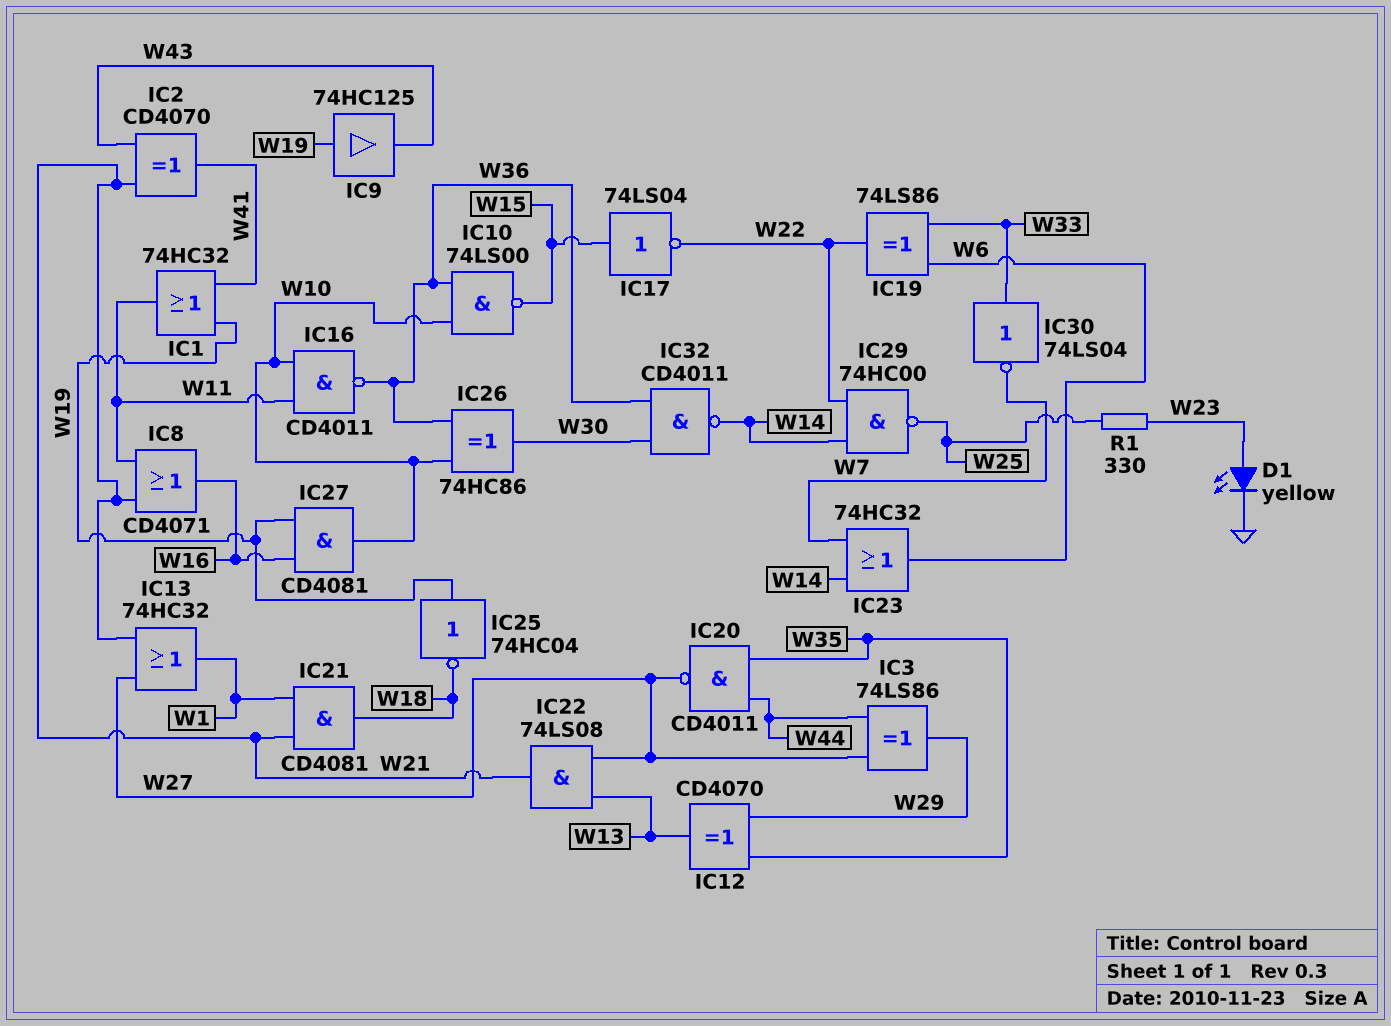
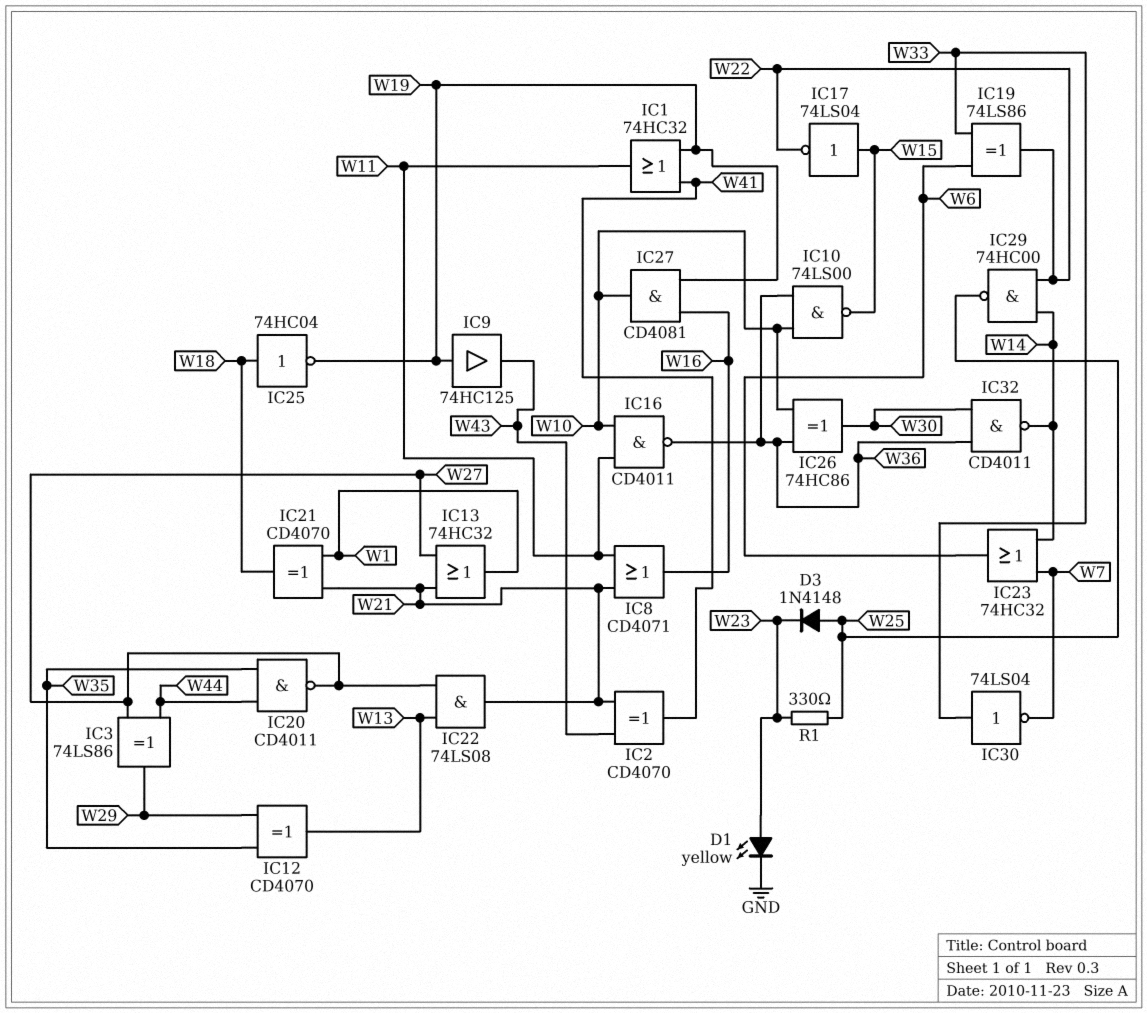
D3: none -> diode 1N4148 (A W25, K W23)
IC21: AND CD4081 (in W1, in W21, out W18) -> XOR CD4070 (in W1, in W21, out W18)
IC25: NOT 74HC04 (in W19, out W18) -> NOT 74HC04 (in W18, out W19)

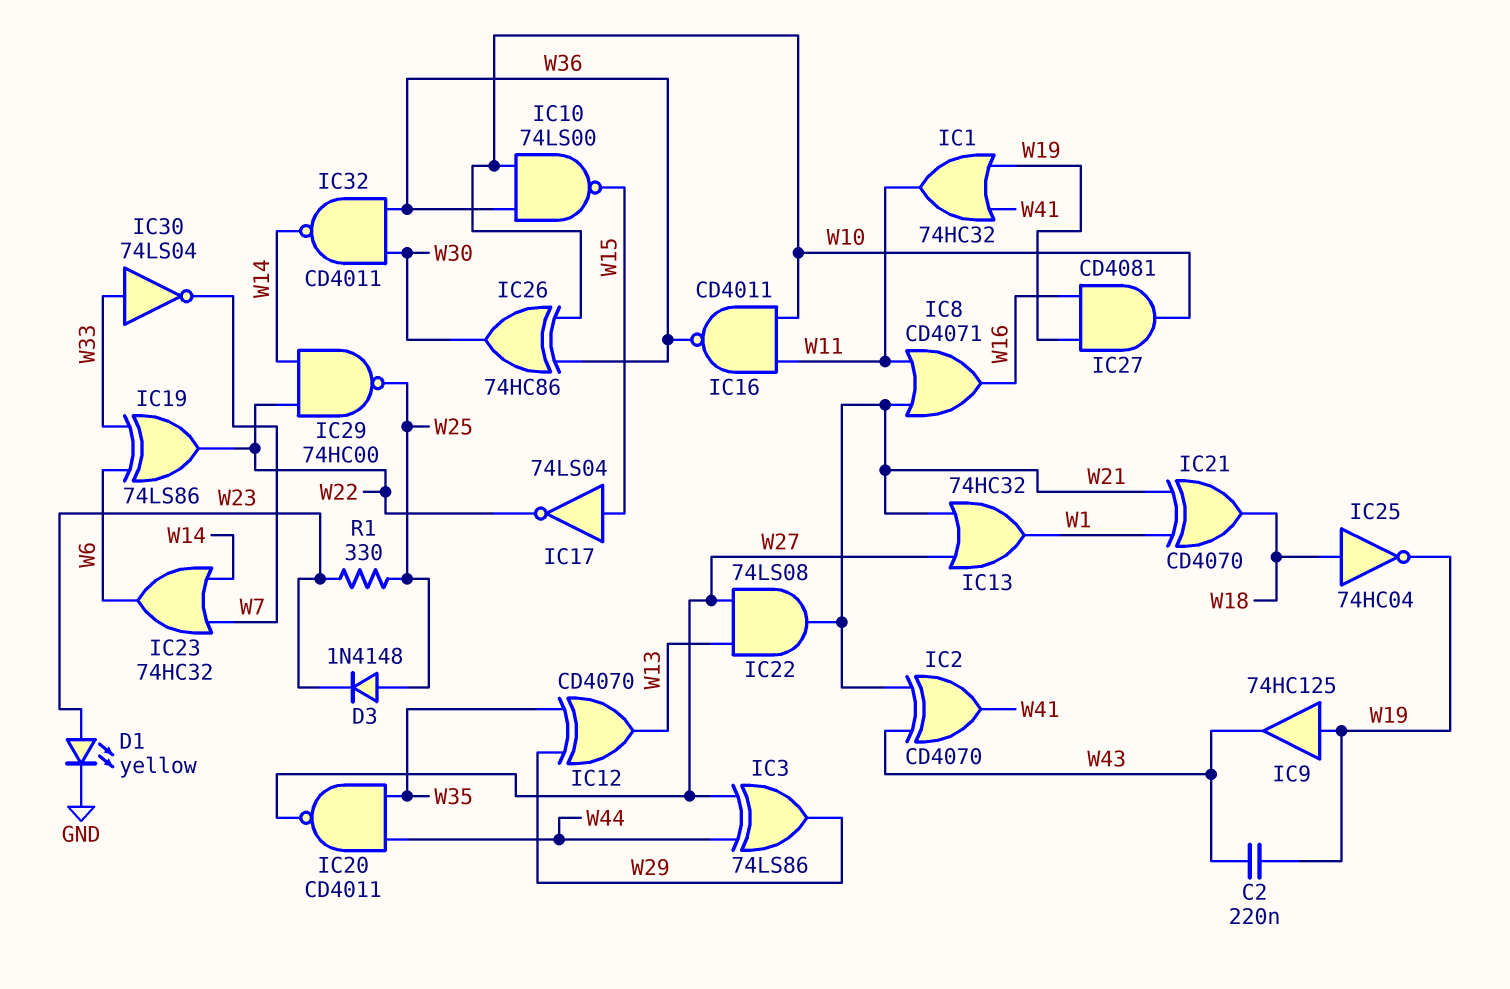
C2: none -> 220nF (W19, W43)

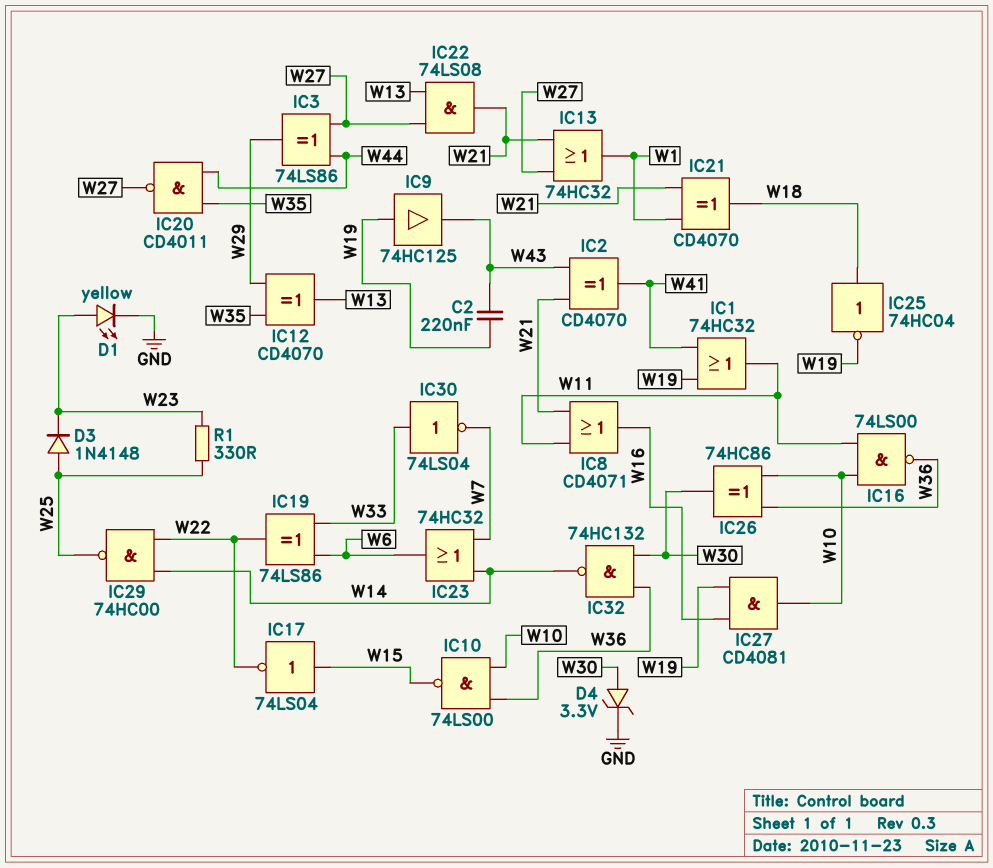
D4: none -> zener 3.3V (A W30, K GND)
IC16: NAND CD4011 (in W10, in W11, out W36) -> NAND 74LS00 (in W10, in W11, out W36)
IC32: NAND CD4011 (in W30, in W36, out W14) -> NAND 74HC132 (in W30, in W36, out W14)

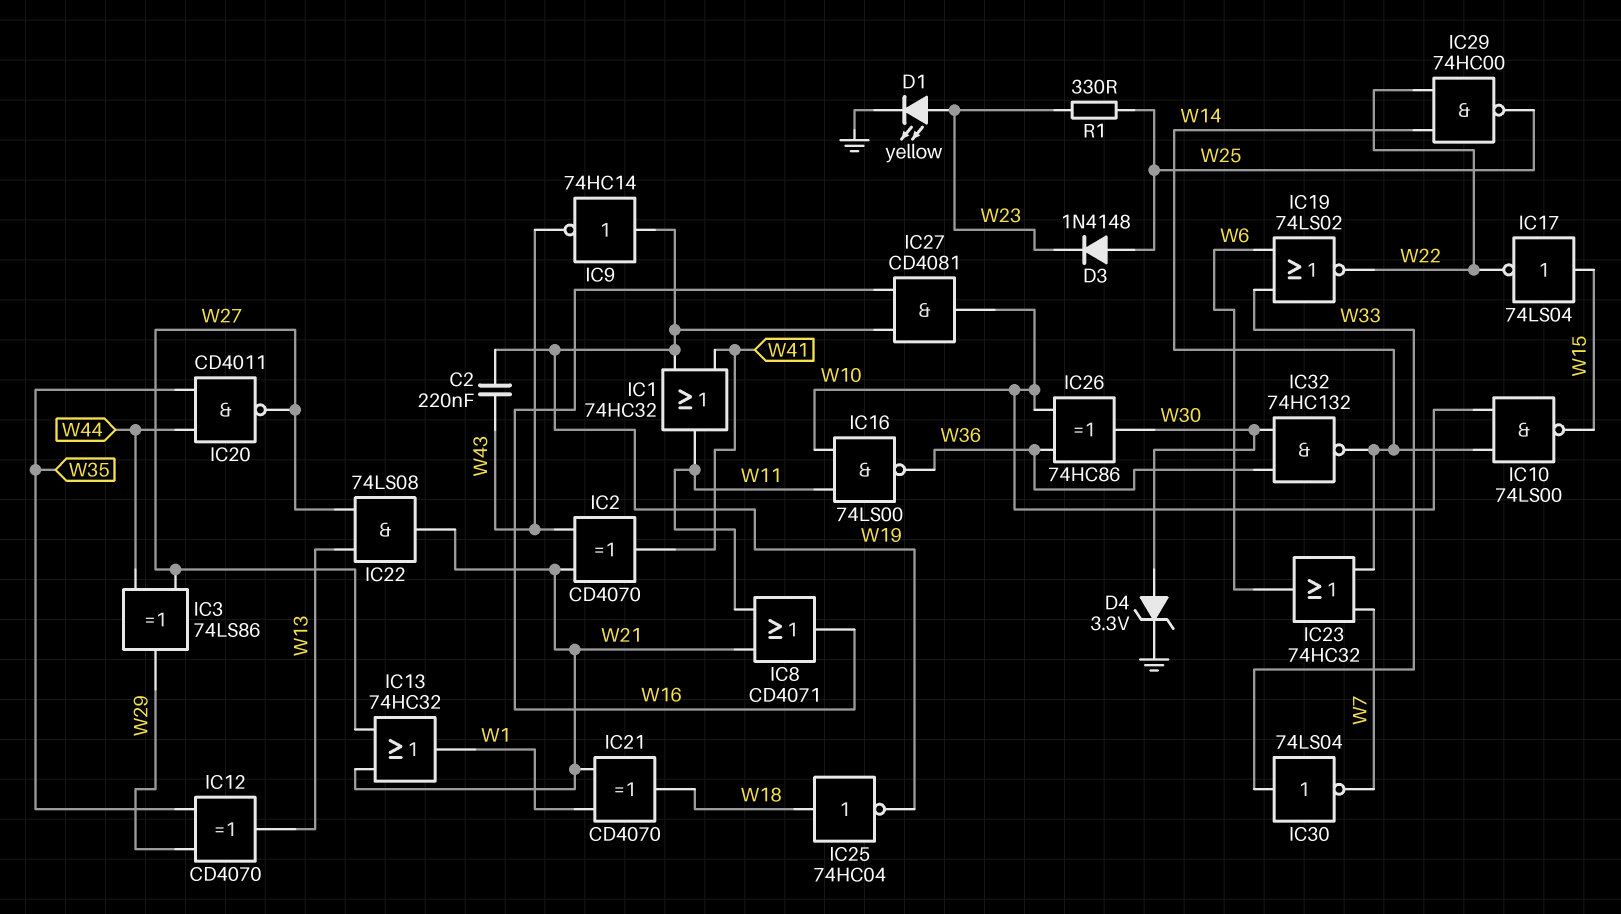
IC9: buffer 74HC125 (in W19, out W43) -> NOT 74HC14 (in W19, out W43)
IC10: NAND 74LS00 (in W10, in W36, out W15) -> NAND 74LS00 (in W10, in W14, out W15)
IC19: XOR 74LS86 (in W6, in W33, out W22) -> NOR 74LS02 (in W6, in W33, out W22)

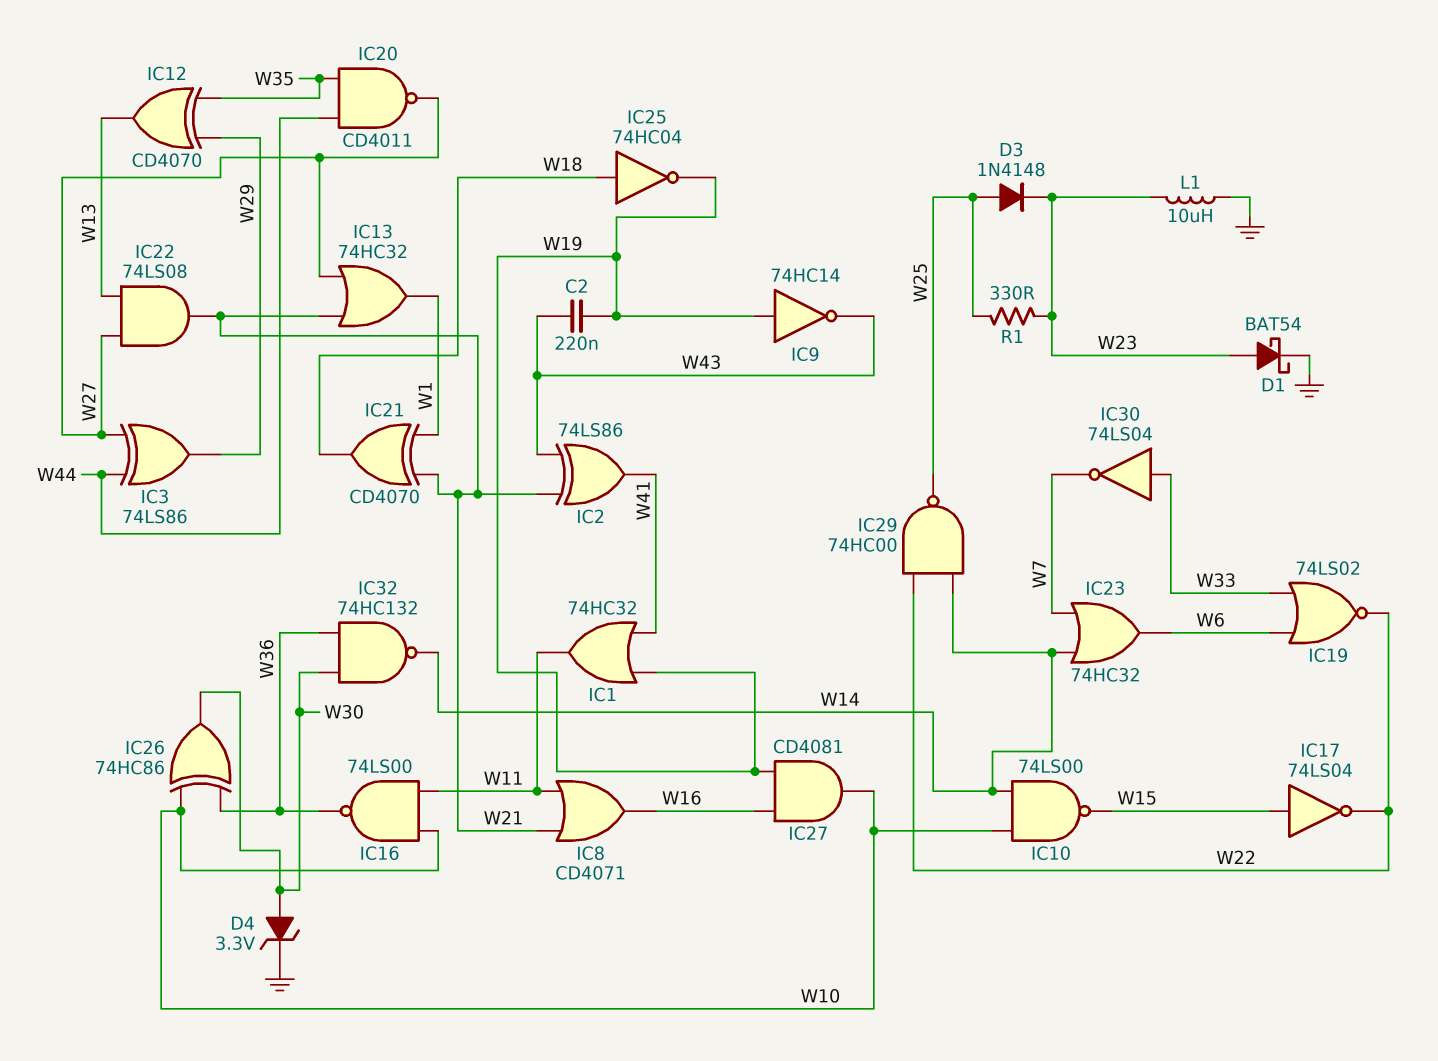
D1: LED yellow (A W23, K GND) -> schottky BAT54 (A W23, K GND)
IC2: XOR CD4070 (in W21, in W43, out W41) -> XOR 74LS86 (in W21, in W43, out W41)
L1: none -> 10uH (GND, W23)

